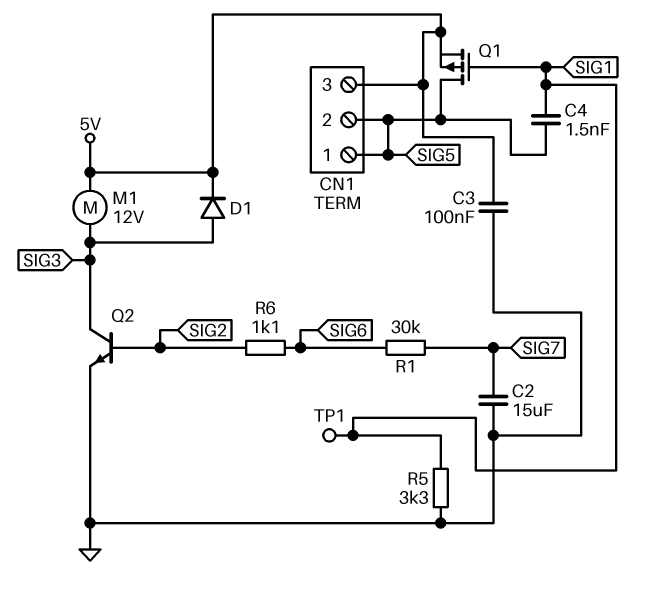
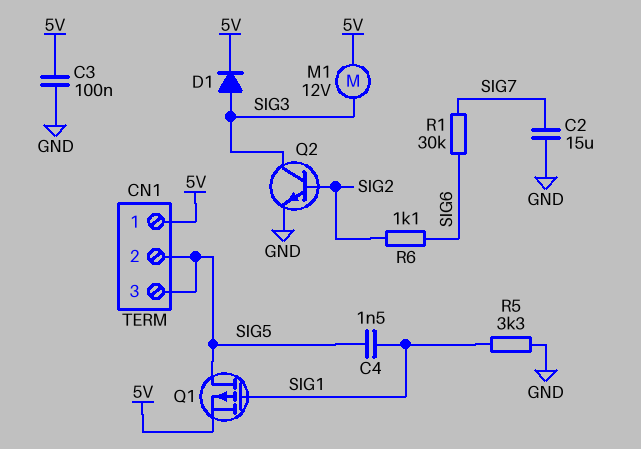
CN1 pin 1: SIG5 -> 5V
CN1 pin 3: 5V -> SIG5
TP1: test point (SIG1) -> none

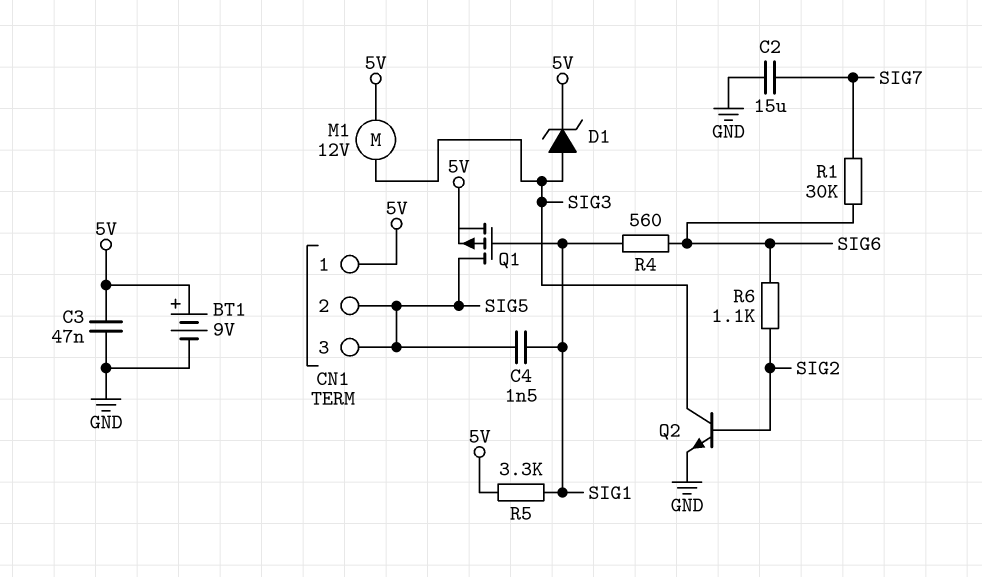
BT1: none -> 9V (plus 5V, minus GND)
C3: 100nF (5V, GND) -> 47nF (5V, GND)
D1: diode (A SIG3, K 5V) -> zener (A SIG3, K 5V)
R4: none -> 560 (SIG1, SIG6)
R5: 3.3k (GND, SIG1) -> 3.3k (5V, SIG1)

